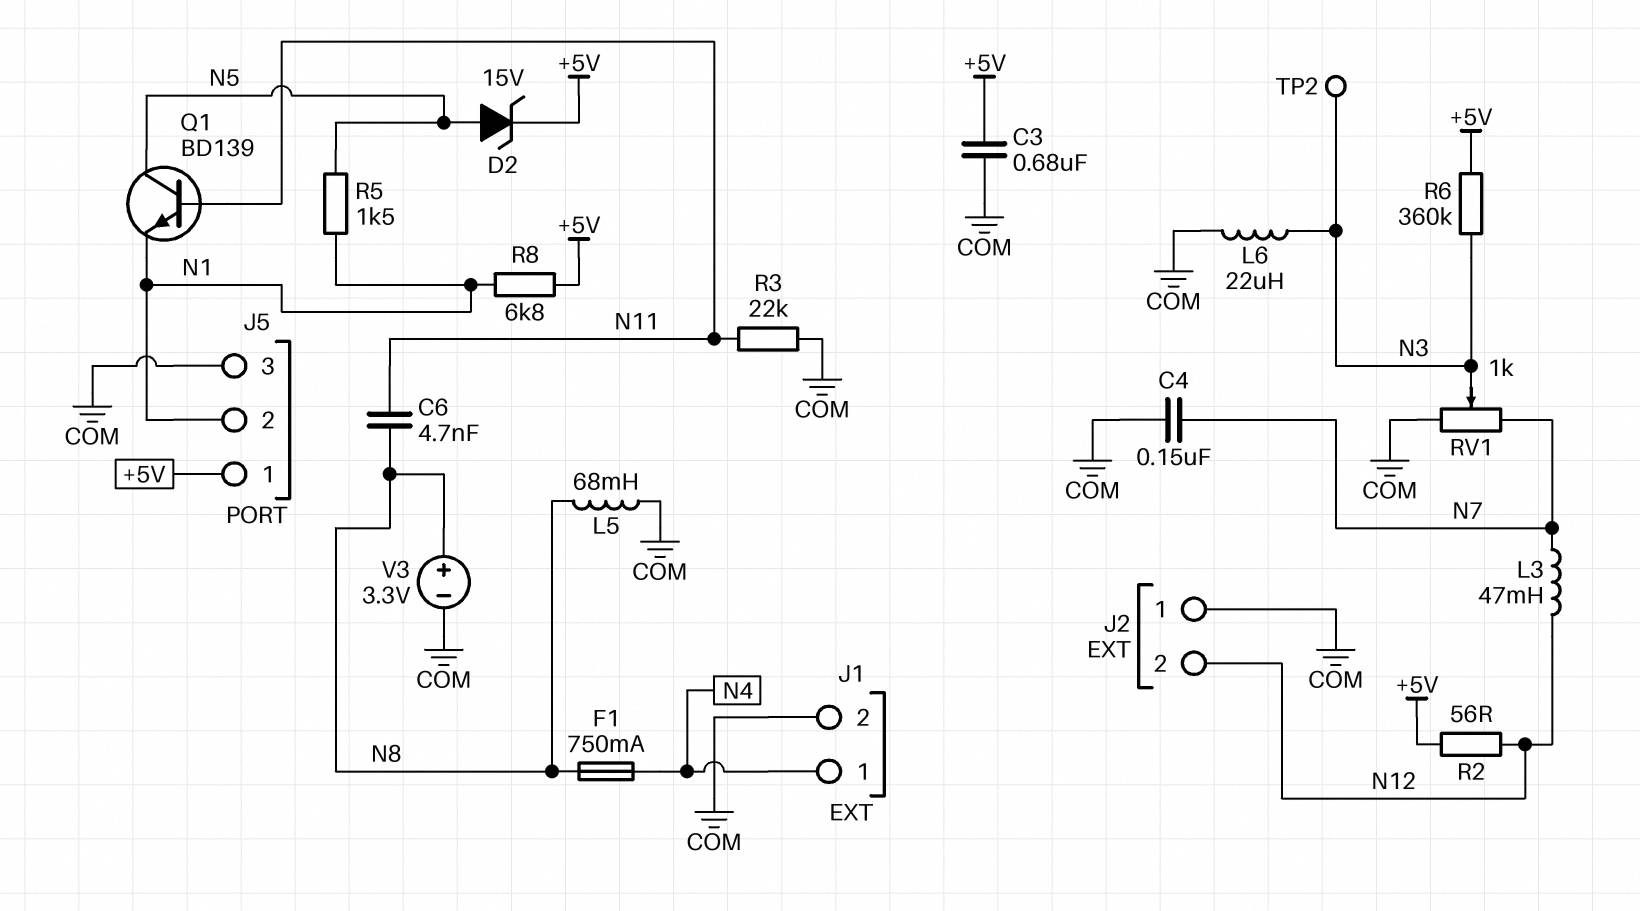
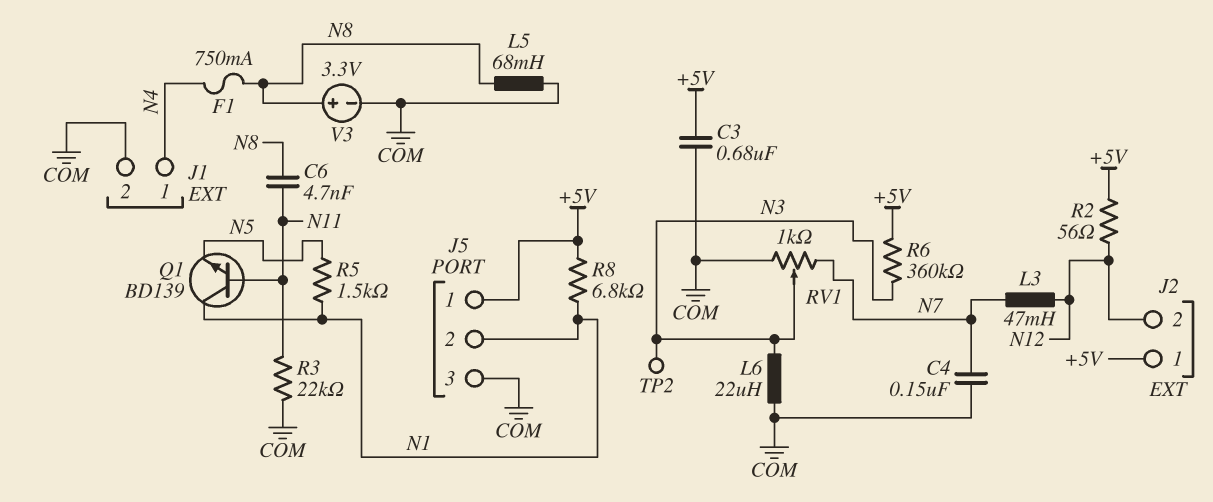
D2: zener 15V (A N5, K +5V) -> none
J2 pin 1: COM -> +5V
Q1: NPN BD139 (B N11, C N5, E N1) -> NPN BD139 (B N11, C N1, E N5)

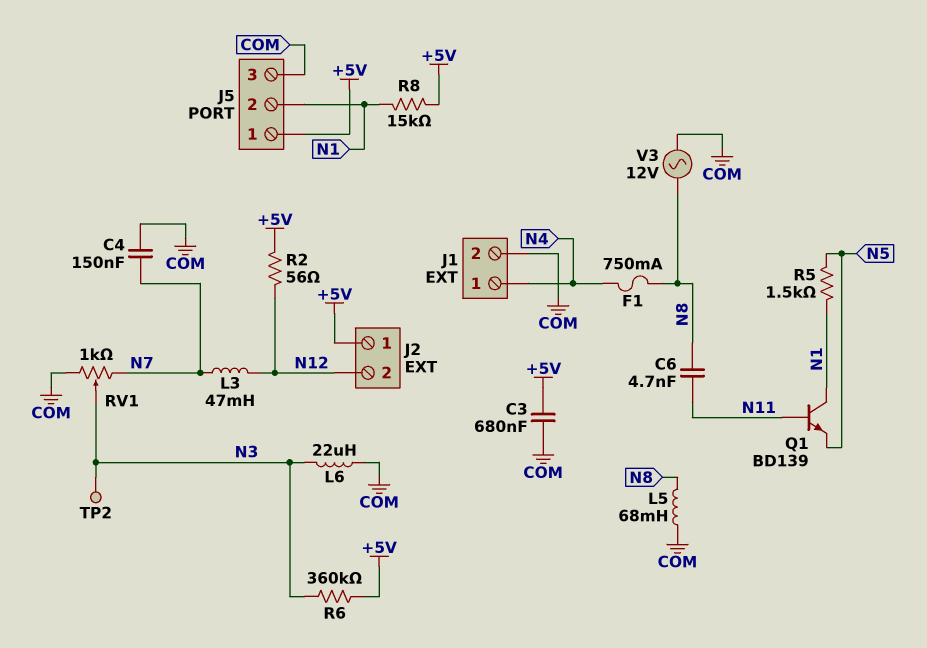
R3: 22k (COM, N11) -> none
R8: 6.8k (+5V, N1) -> 15k (+5V, N1)
V3: 3.3V (plus N8, minus COM) -> AC 12V (COM, N8)

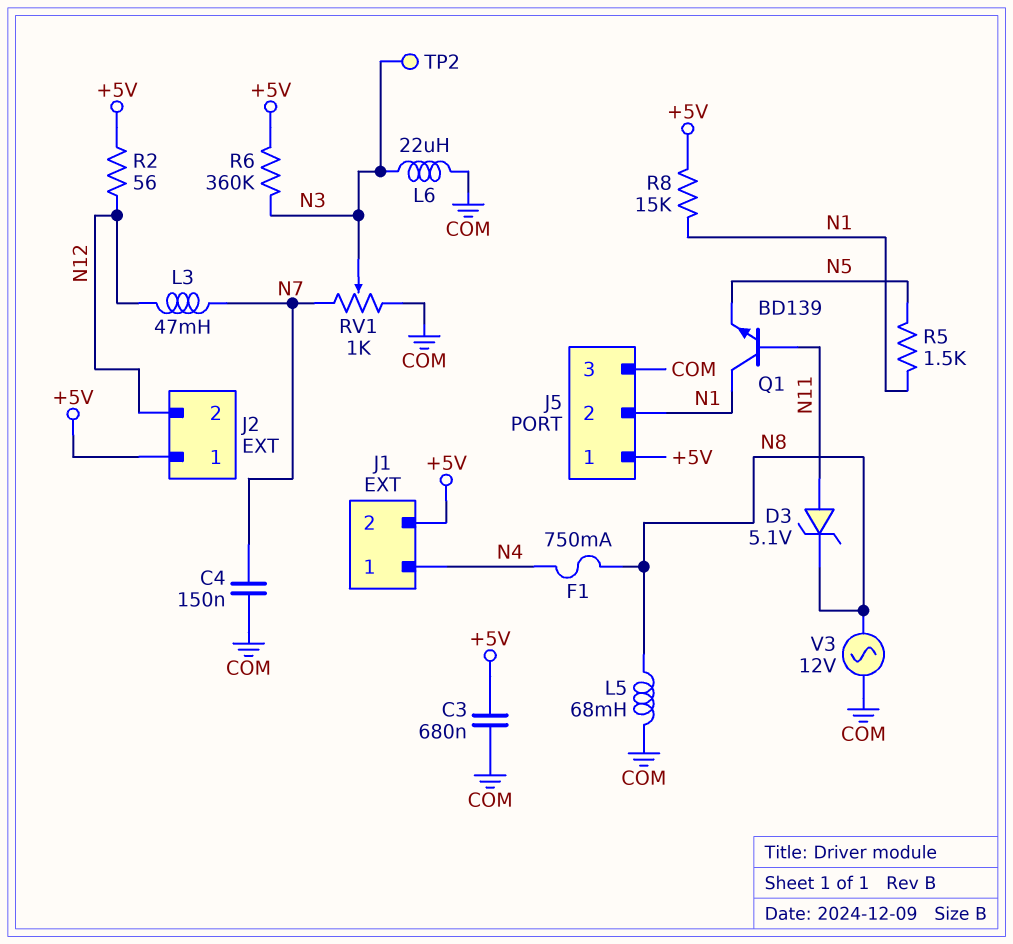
C6: 4.7nF (N8, N11) -> none
D3: none -> zener 5.1V (A N11, K N8)
J1 pin 2: COM -> +5V

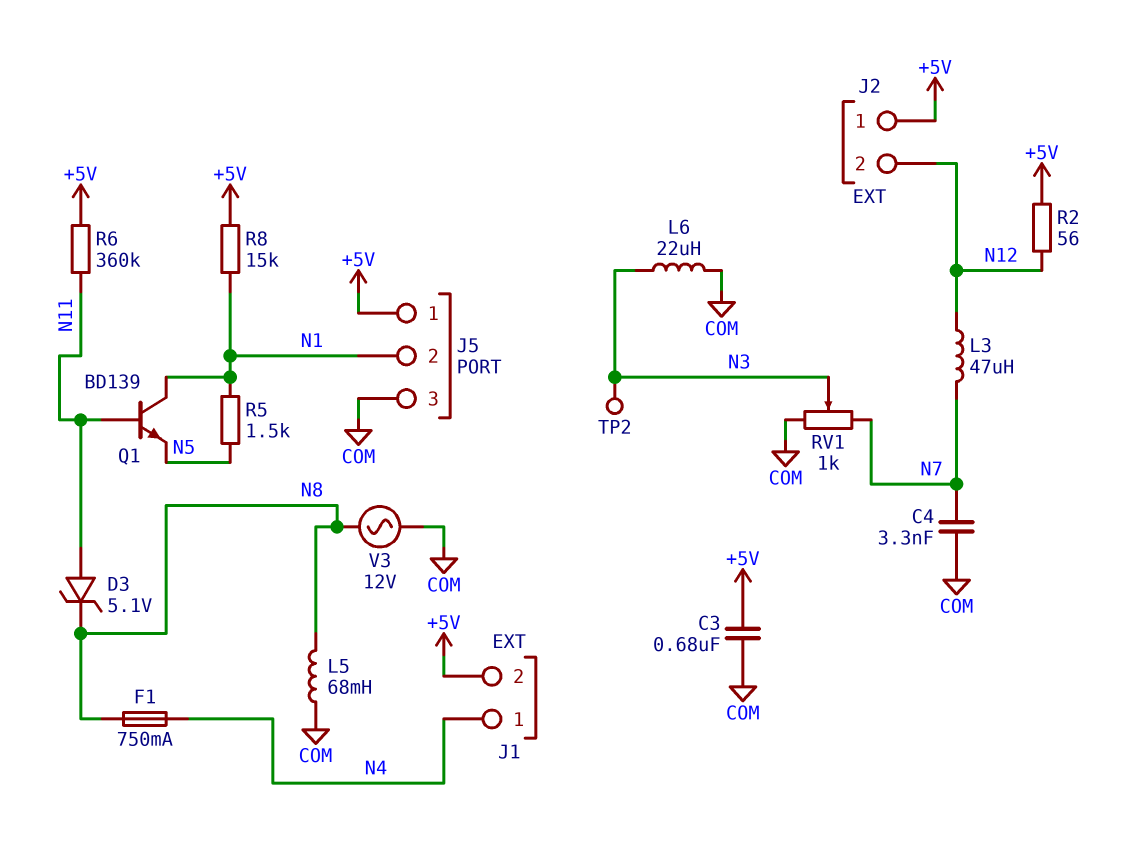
C4: 150nF (COM, N7) -> 3.3nF (COM, N7)
L3: 47mH (N7, N12) -> 47uH (N7, N12)
R6: 360k (+5V, N3) -> 360k (+5V, N11)

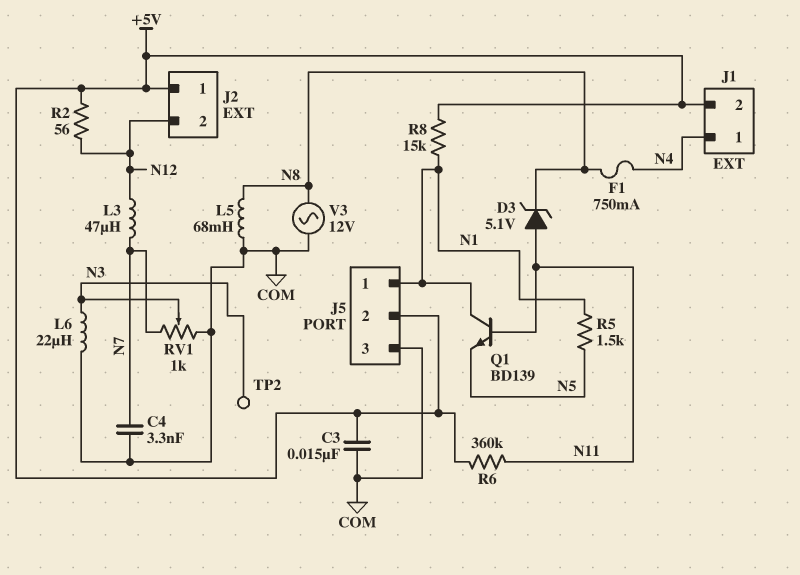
C3: 680nF (+5V, COM) -> 15nF (+5V, COM)
J5 pin 1: +5V -> N1
J5 pin 2: N1 -> +5V

